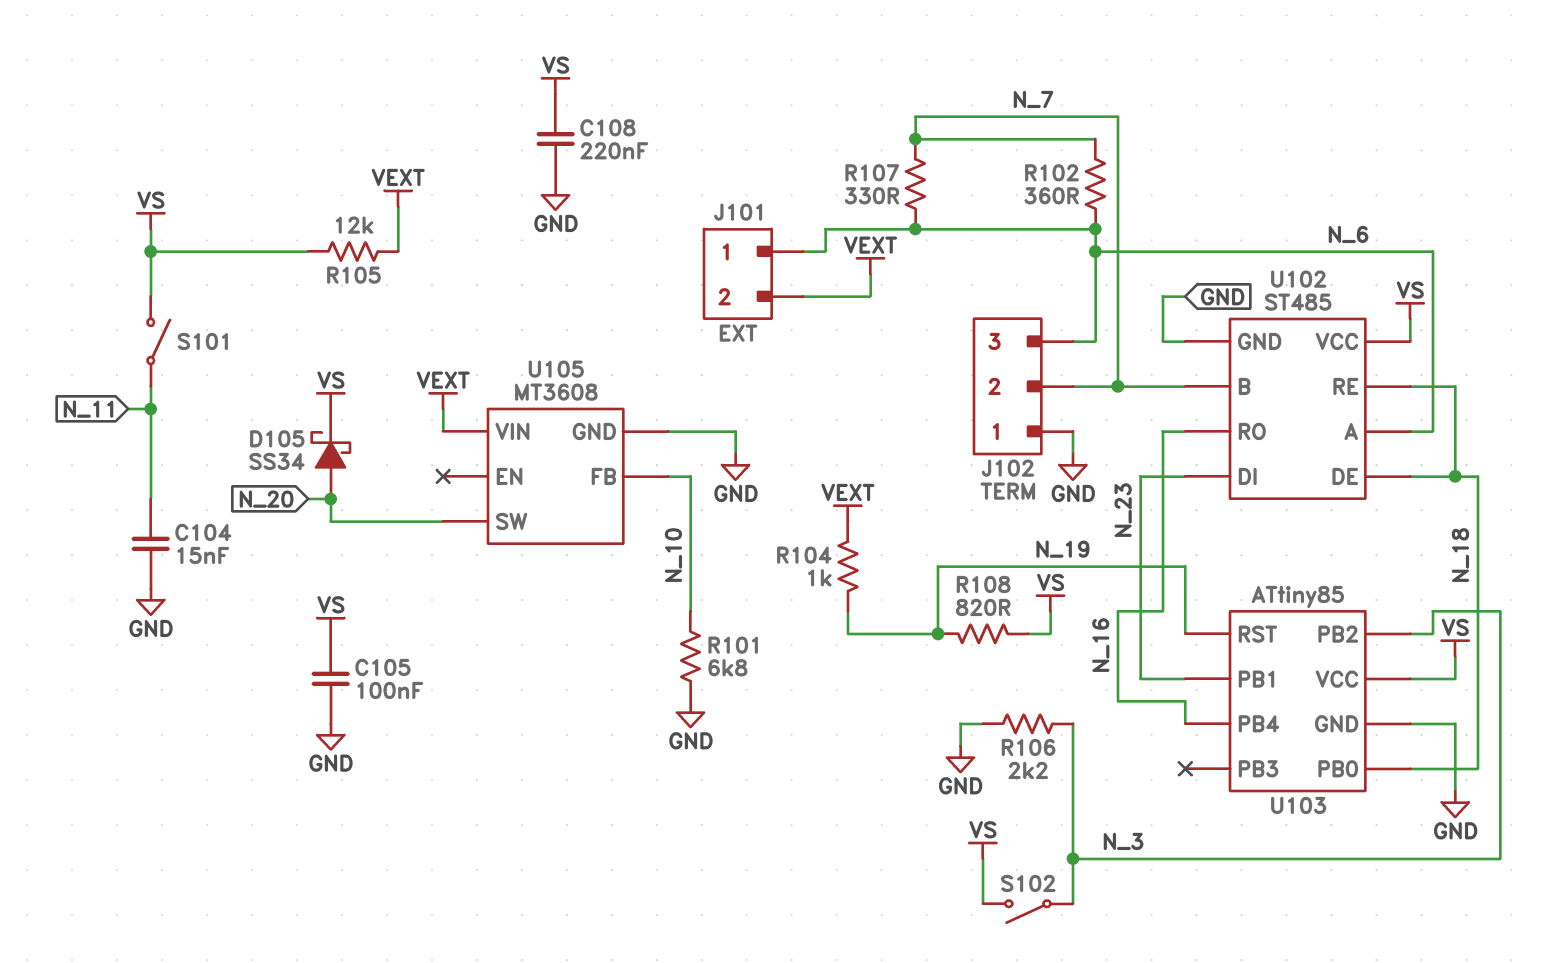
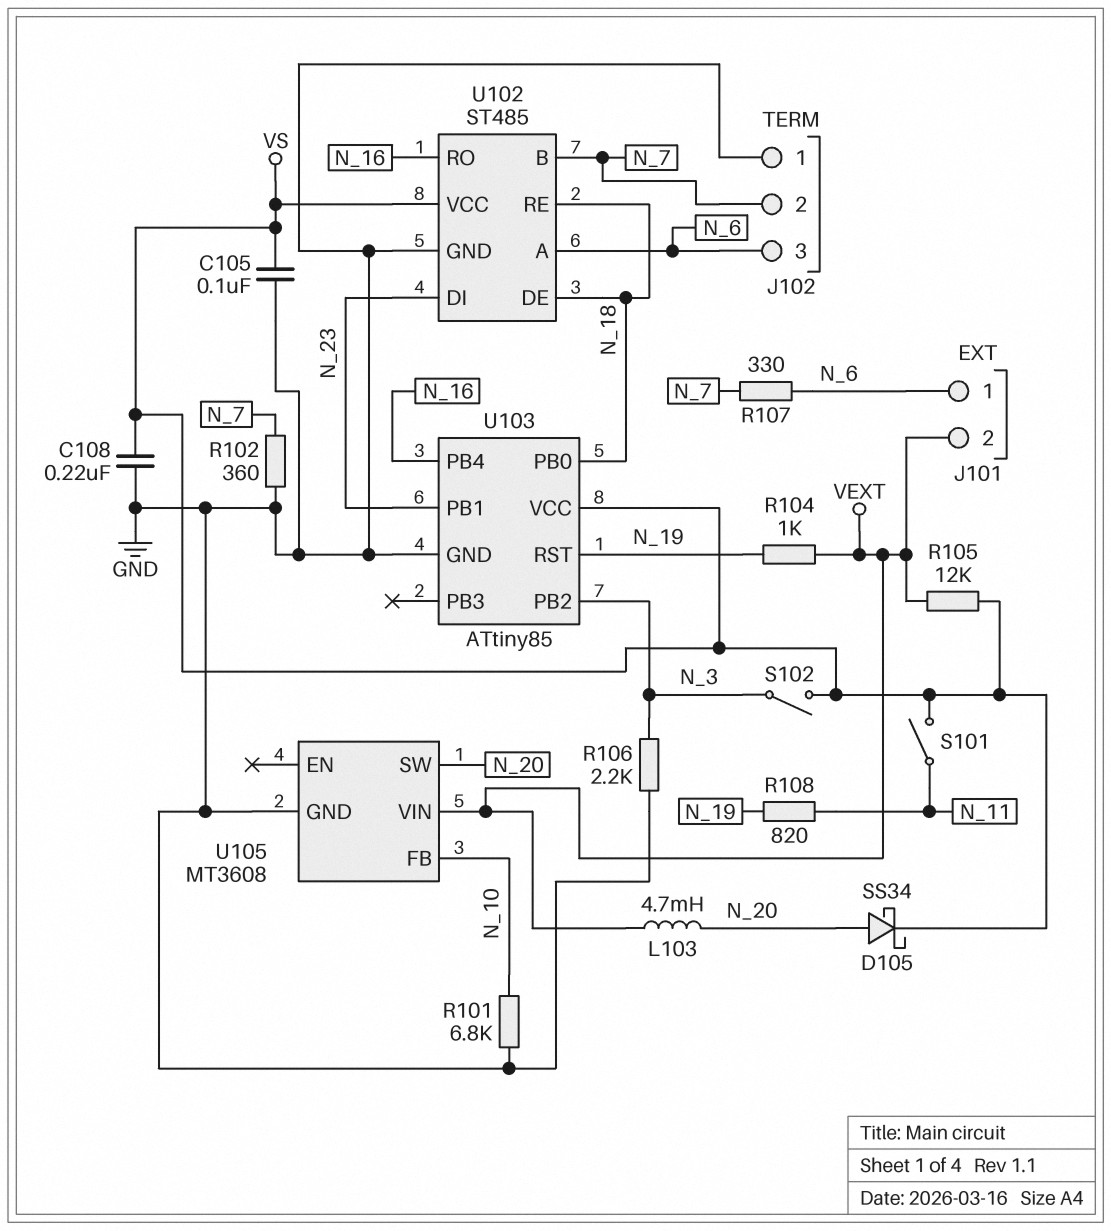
C104: 15nF (GND, N_11) -> none
L103: none -> 4.7mH (N_20, VEXT)
R102: 360 (N_6, N_7) -> 360 (GND, N_7)
R108: 820 (N_19, VS) -> 820 (N_11, N_19)

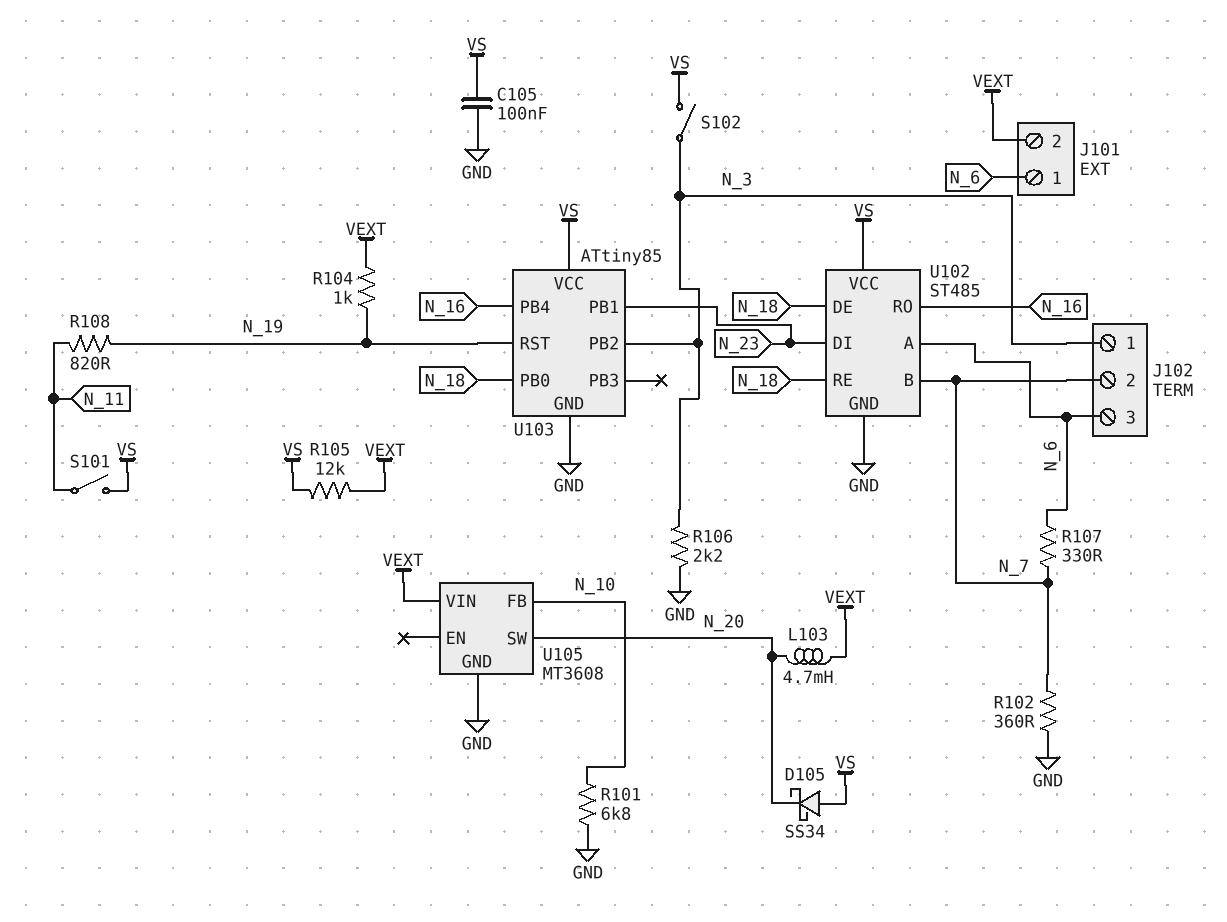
C108: 220nF (GND, VS) -> none
D105: schottky SS34 (A N_20, K VS) -> schottky SS34 (A VS, K N_20)
J102 pin 1: GND -> N_3

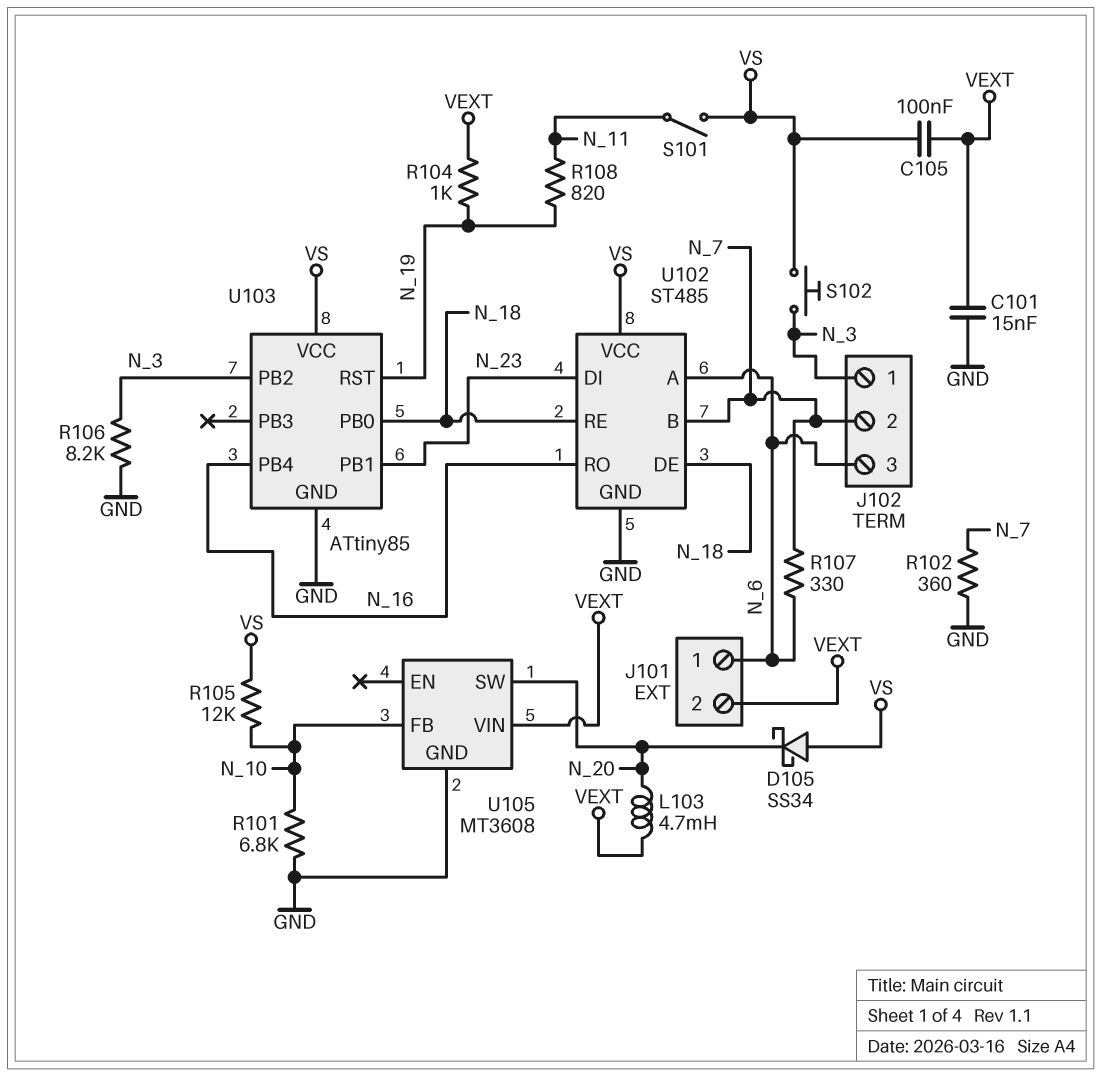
C101: none -> 15nF (GND, VEXT)
C105: 100nF (GND, VS) -> 100nF (VEXT, VS)
R105: 12k (VEXT, VS) -> 12k (N_10, VS)
R106: 2.2k (GND, N_3) -> 8.2k (GND, N_3)
S102: switch (N_3, VS) -> button (N_3, VS)

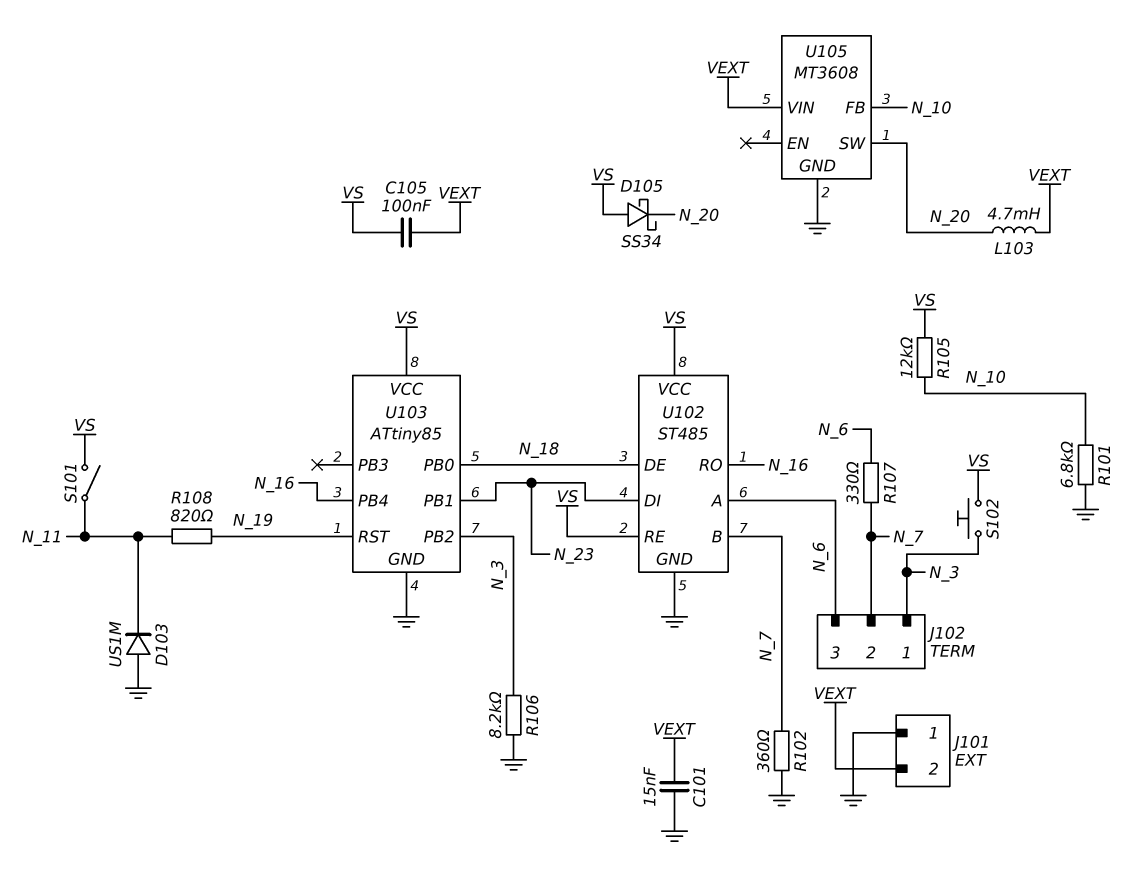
D103: none -> diode US1M (A GND, K N_11)
J101 pin 1: N_6 -> GND
R104: 1k (N_19, VEXT) -> none
U102 pin RE: N_18 -> VS

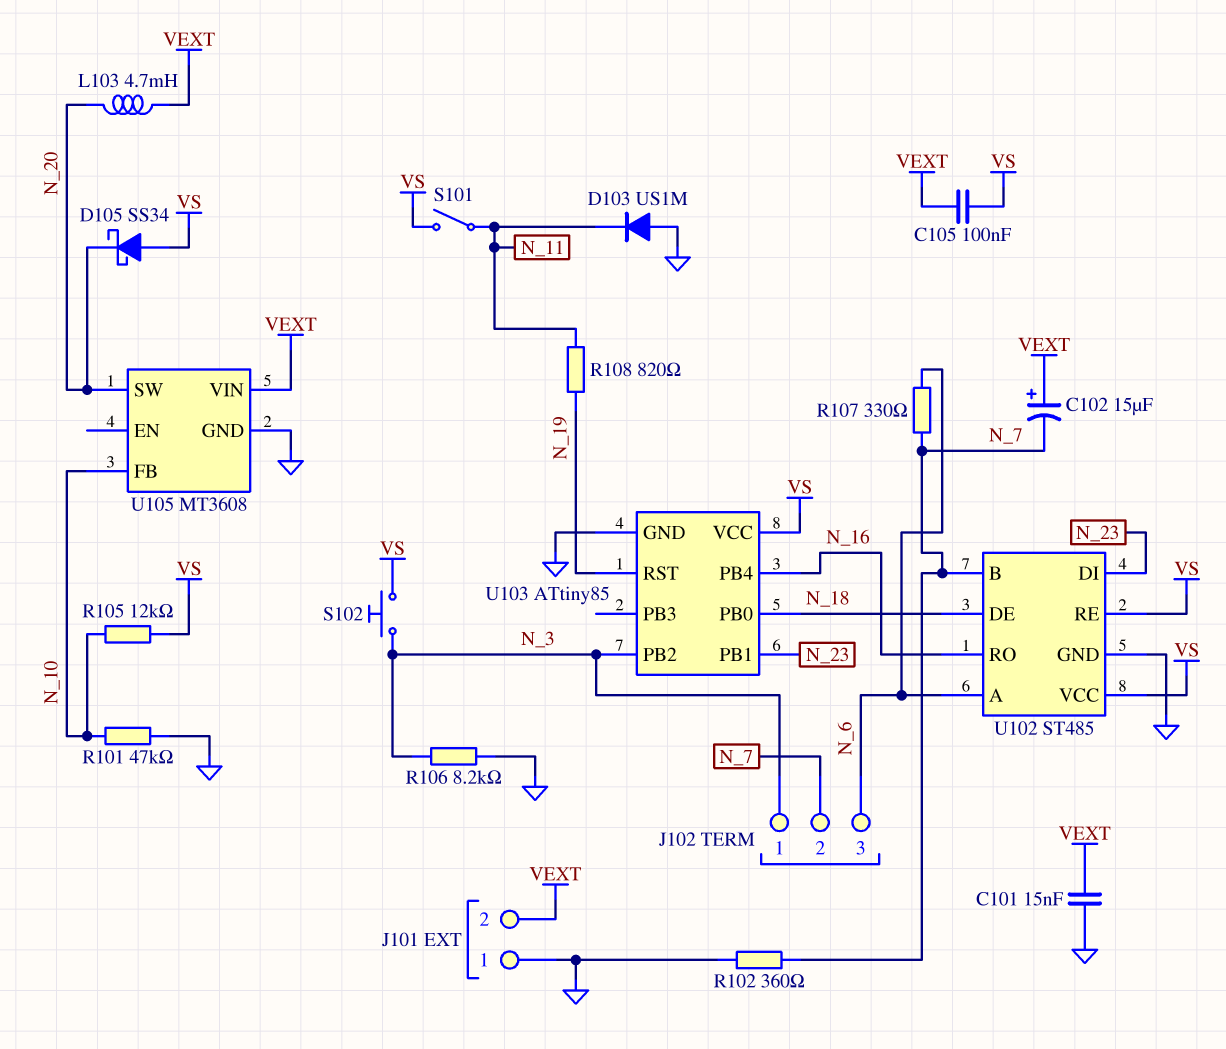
C102: none -> 15uF (plus VEXT, minus N_7)
R101: 6.8k (GND, N_10) -> 47k (GND, N_10)

